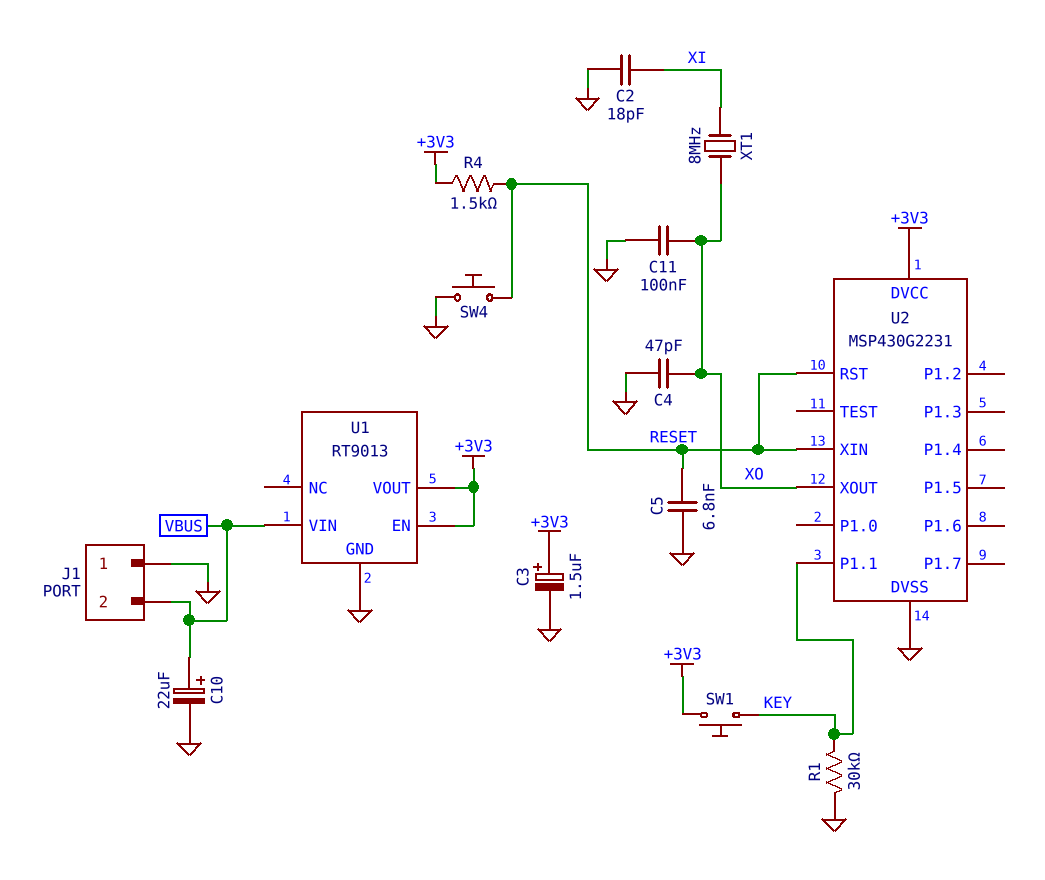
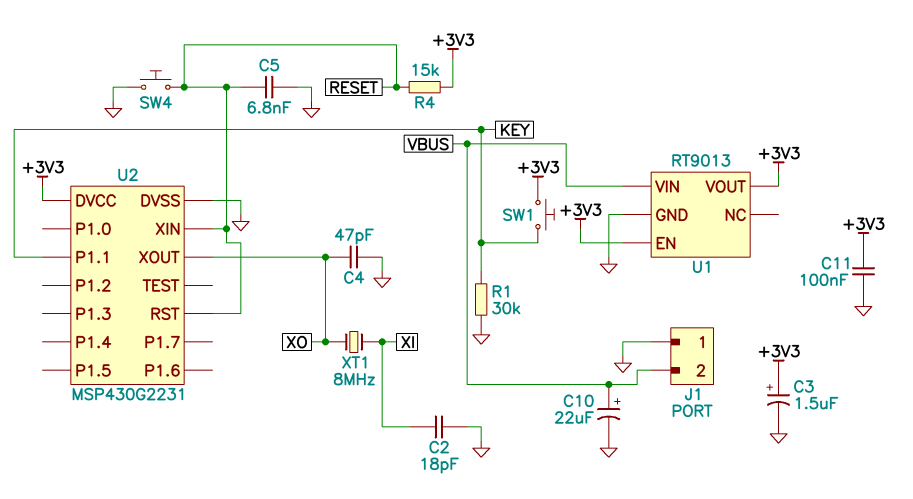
C11: 100nF (GND, XO) -> 100nF (+3V3, GND)
R4: 1.5k (+3V3, RESET) -> 15k (+3V3, RESET)

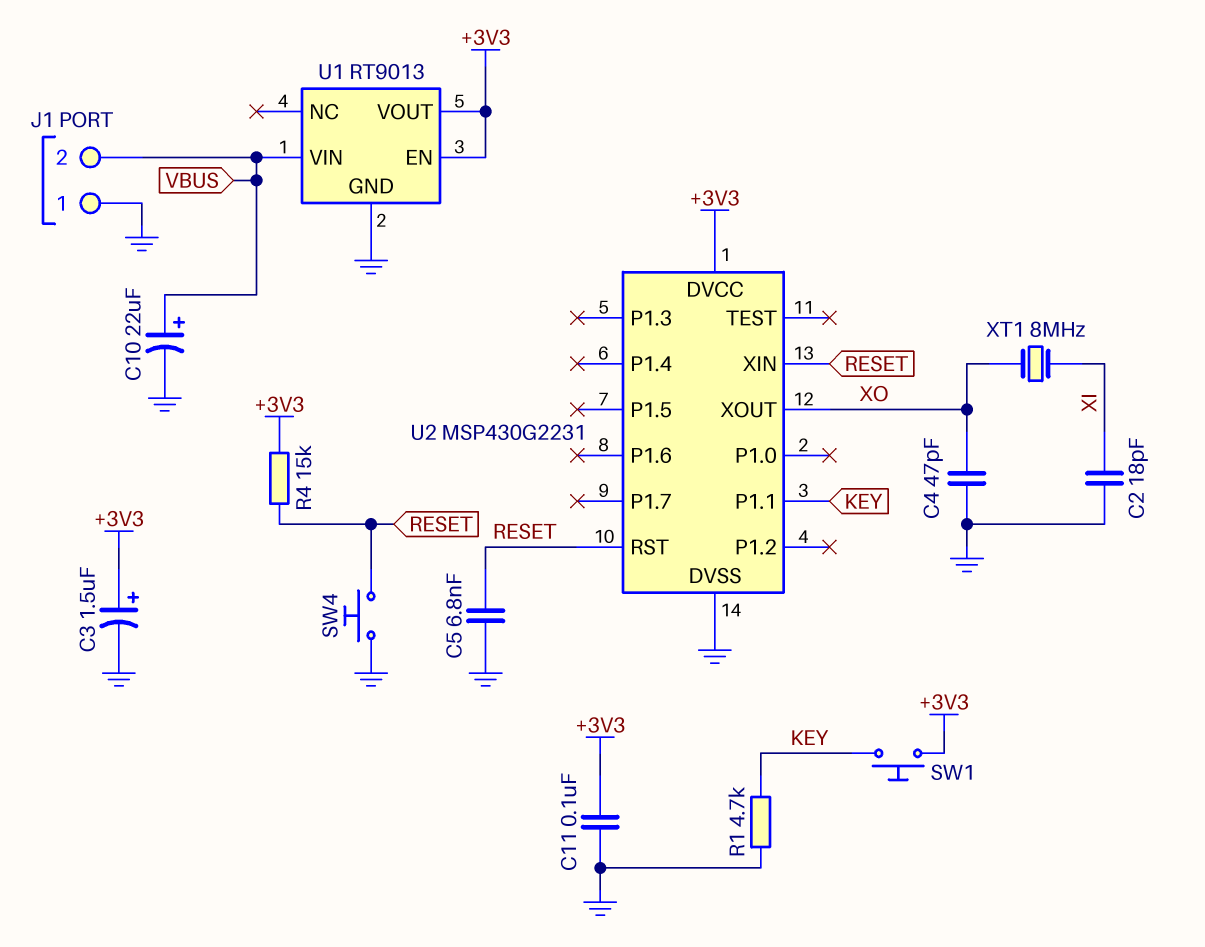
R1: 30k (GND, KEY) -> 4.7k (GND, KEY)

